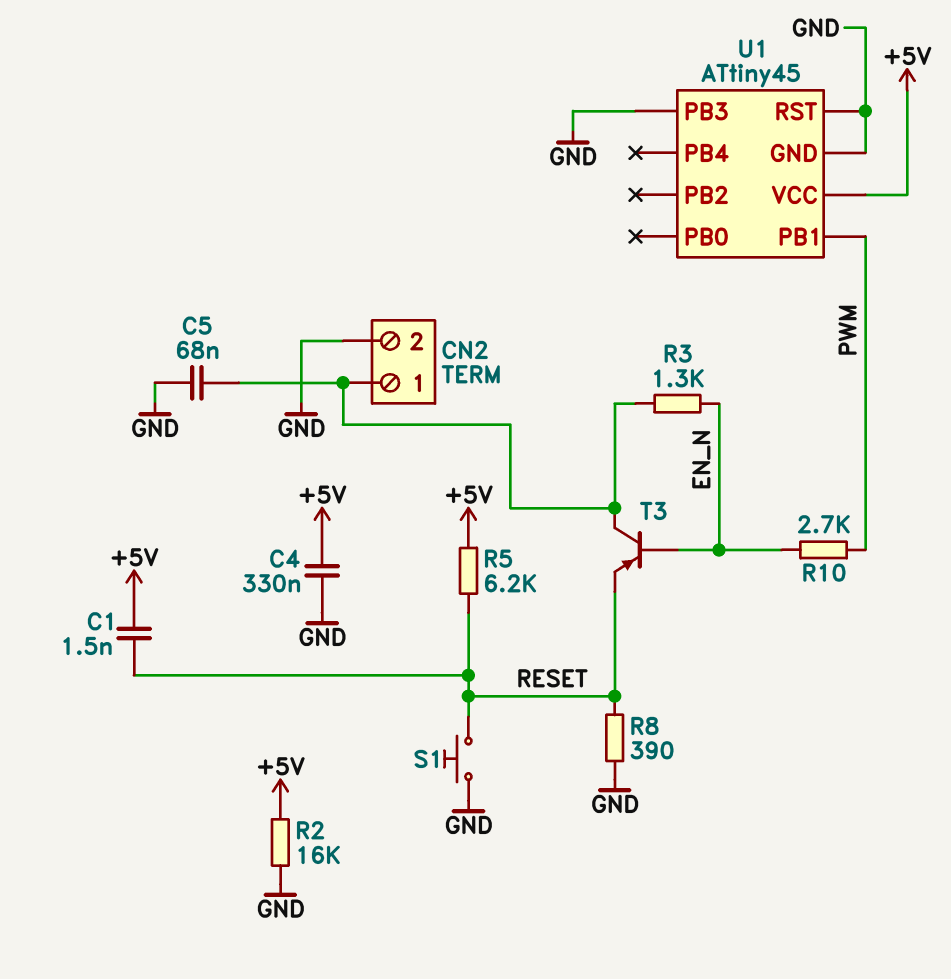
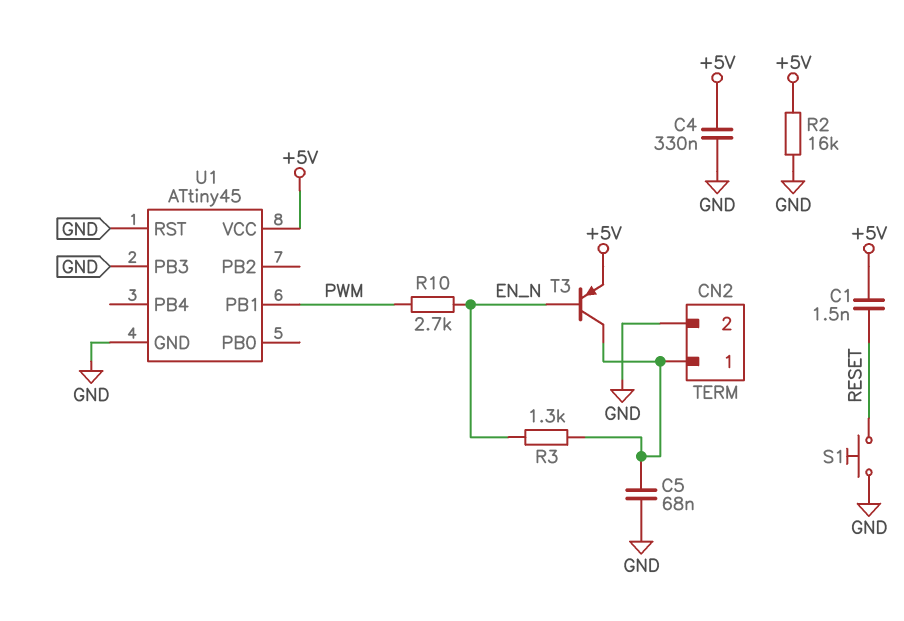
R5: 6.2k (+5V, RESET) -> none
R8: 390 (GND, RESET) -> none
T3: PNP (B EN_N, C CN2/1, E RESET) -> PNP (B EN_N, C CN2/1, E +5V)

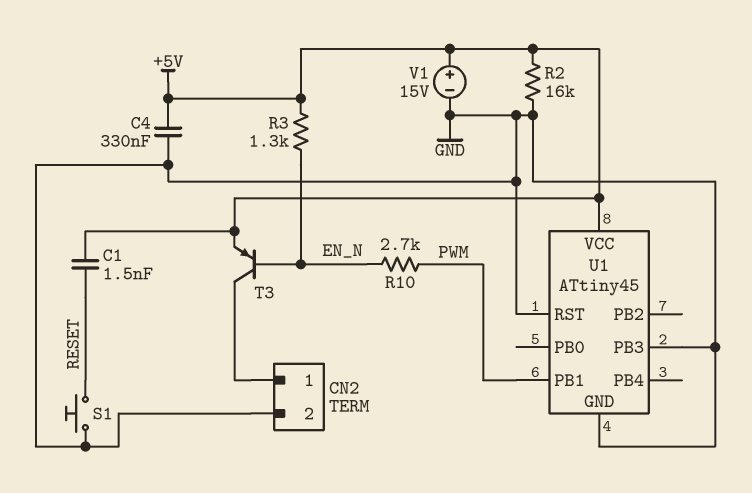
C5: 68nF (CN2/1, GND) -> none
R3: 1.3k (CN2/1, EN_N) -> 1.3k (+5V, EN_N)
V1: none -> 15V (plus +5V, minus GND)

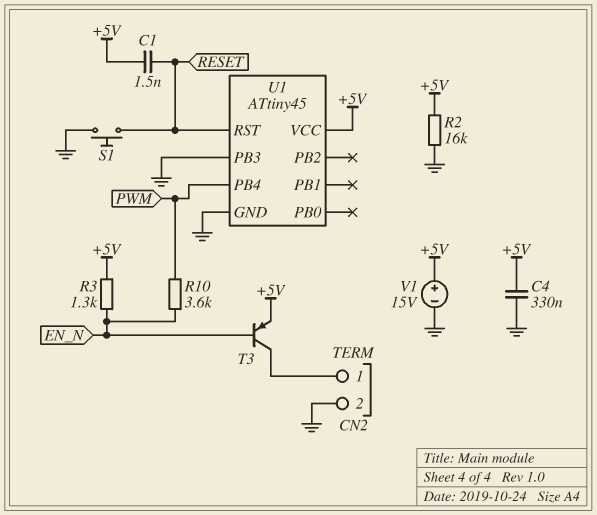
R10: 2.7k (EN_N, PWM) -> 3.6k (EN_N, PWM)
U1 pin PB1: PWM -> none
U1 pin PB4: none -> PWM
U1 pin RST: GND -> RESET

